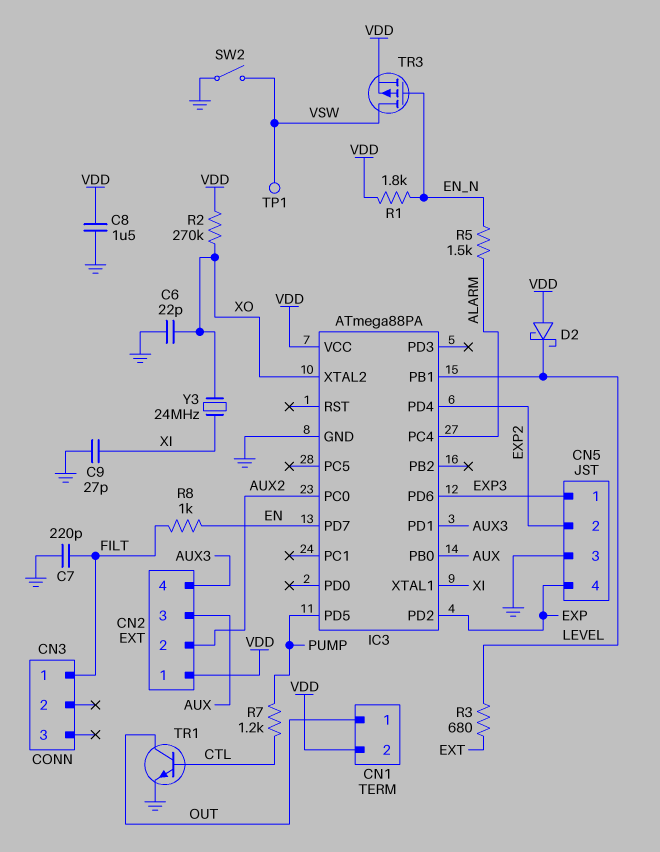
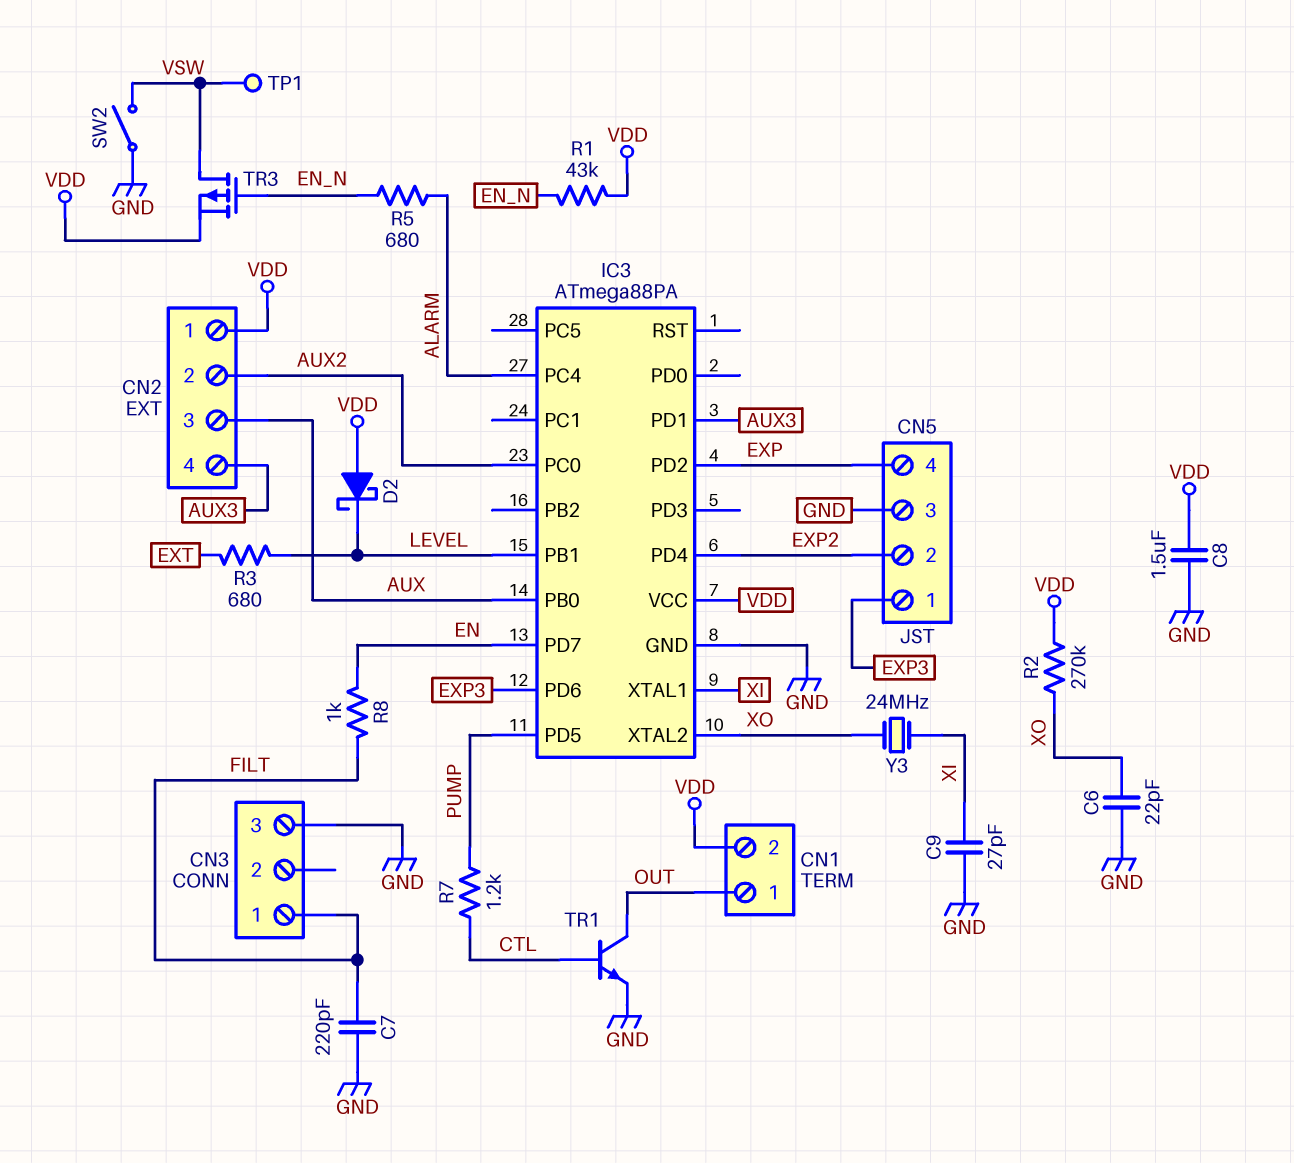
CN3 pin 3: none -> GND
R1: 1.8k (EN_N, VDD) -> 43k (EN_N, VDD)
R5: 1.5k (ALARM, EN_N) -> 680 (ALARM, EN_N)

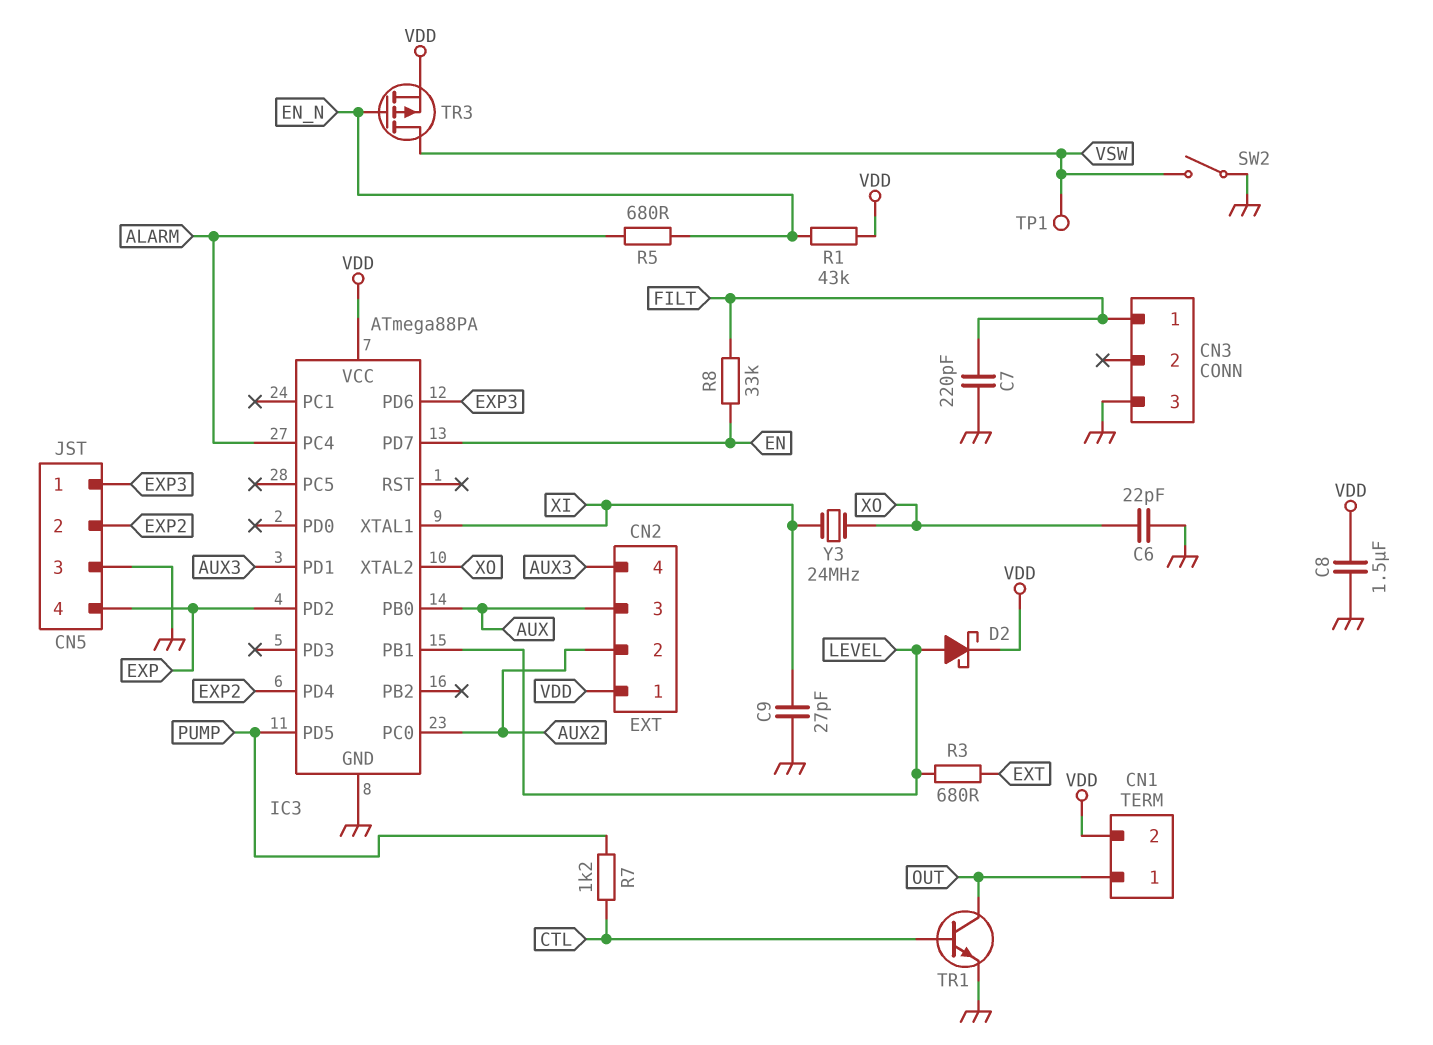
D2: schottky (A VDD, K LEVEL) -> schottky (A LEVEL, K VDD)
R2: 270k (VDD, XO) -> none
R8: 1k (EN, FILT) -> 33k (EN, FILT)

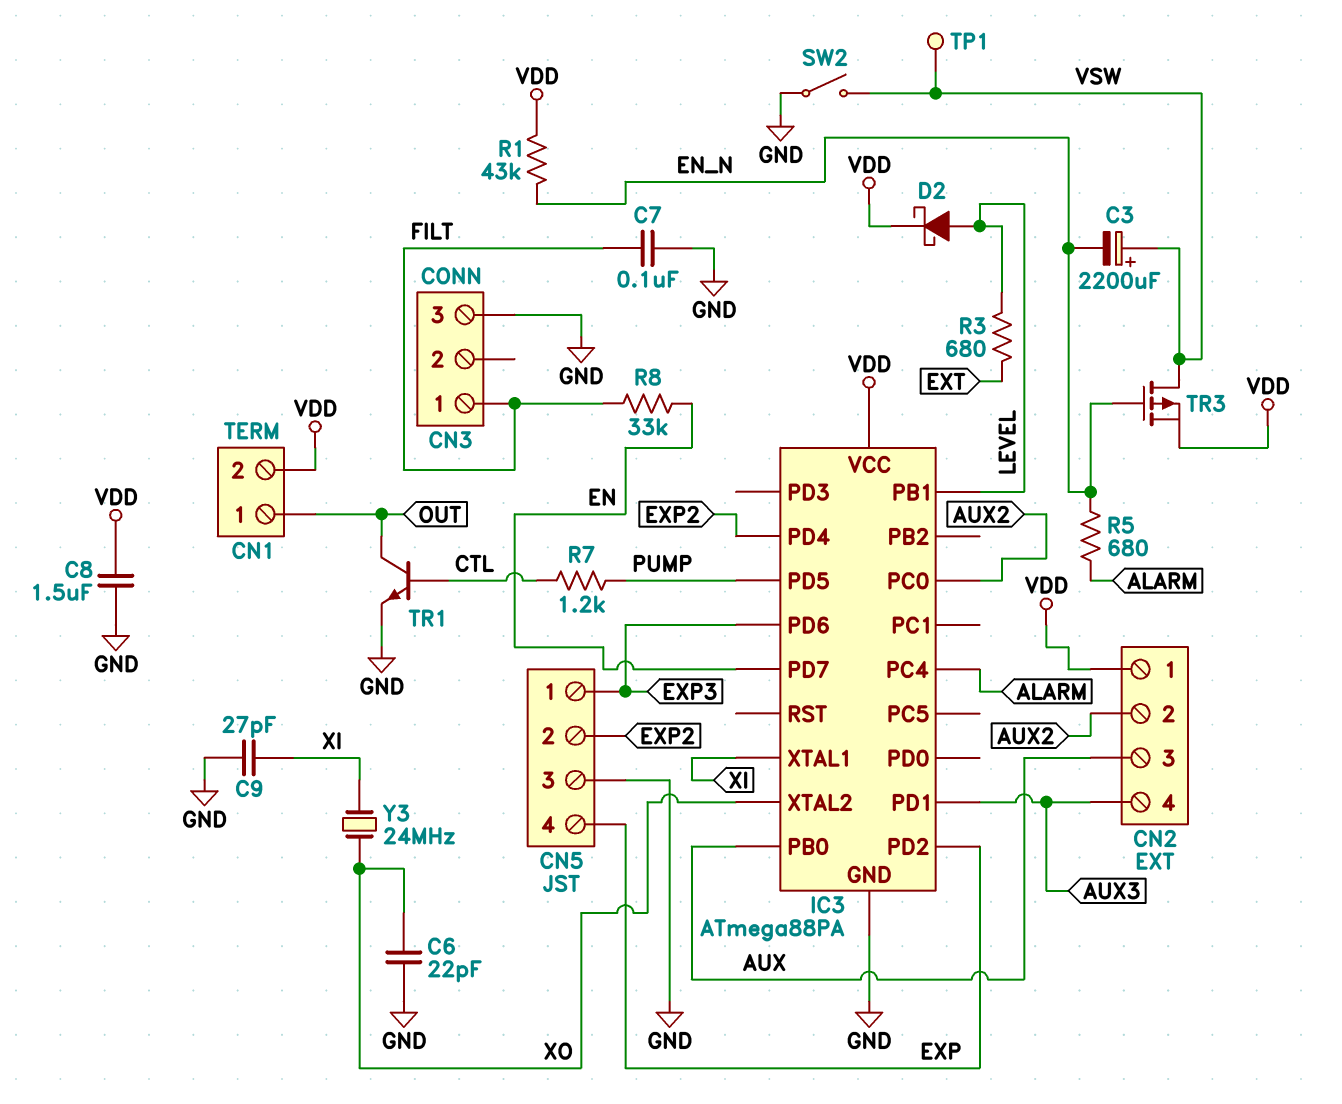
C3: none -> 2200uF (plus VSW, minus EN_N)
C7: 220pF (FILT, GND) -> 100nF (FILT, GND)

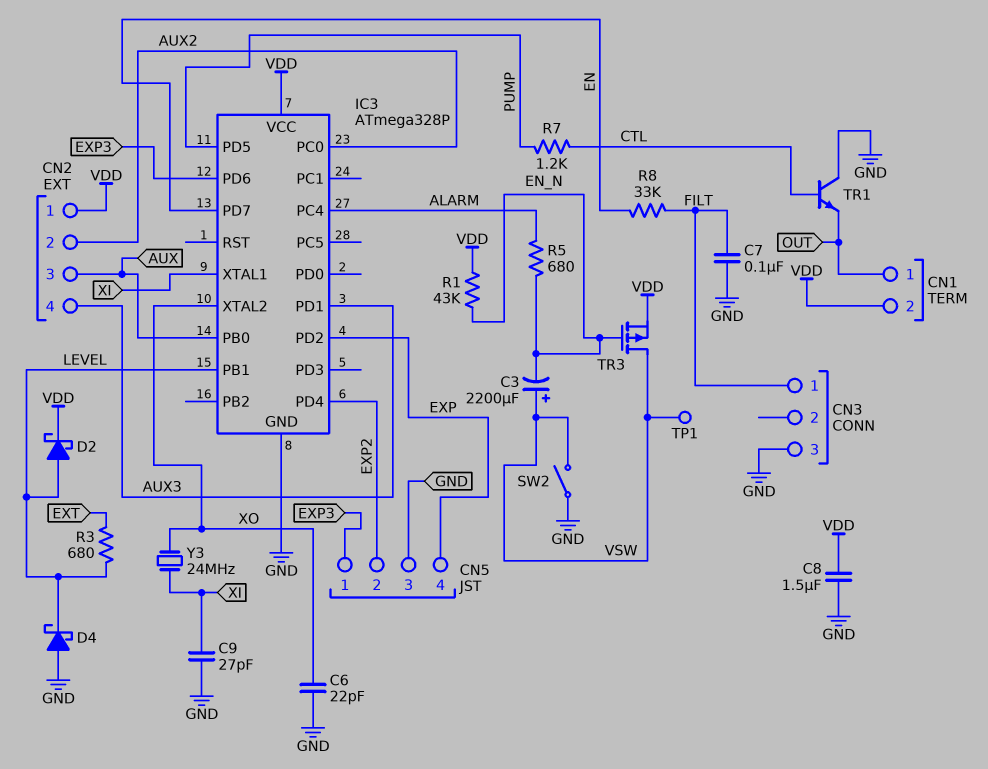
D4: none -> schottky (A GND, K LEVEL)
IC3: ATmega88PA -> ATmega328P
TR1: NPN (B CTL, C OUT, E GND) -> NPN (B CTL, C GND, E OUT)

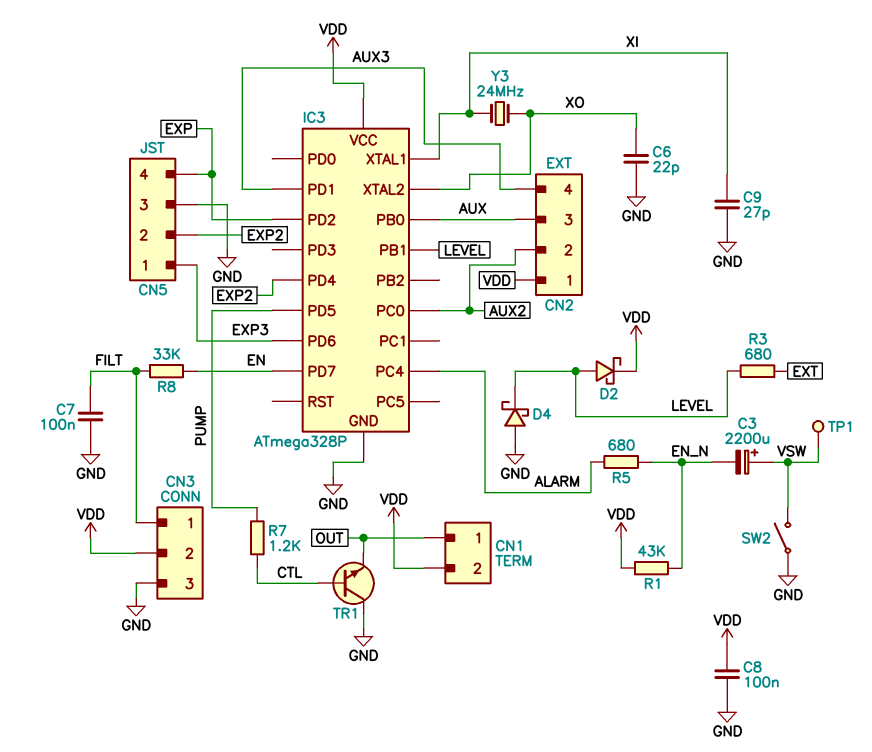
C8: 1.5uF (GND, VDD) -> 100nF (GND, VDD)
CN3 pin 2: none -> VDD
TR3: PMOS (G EN_N, D VSW, S VDD) -> none

